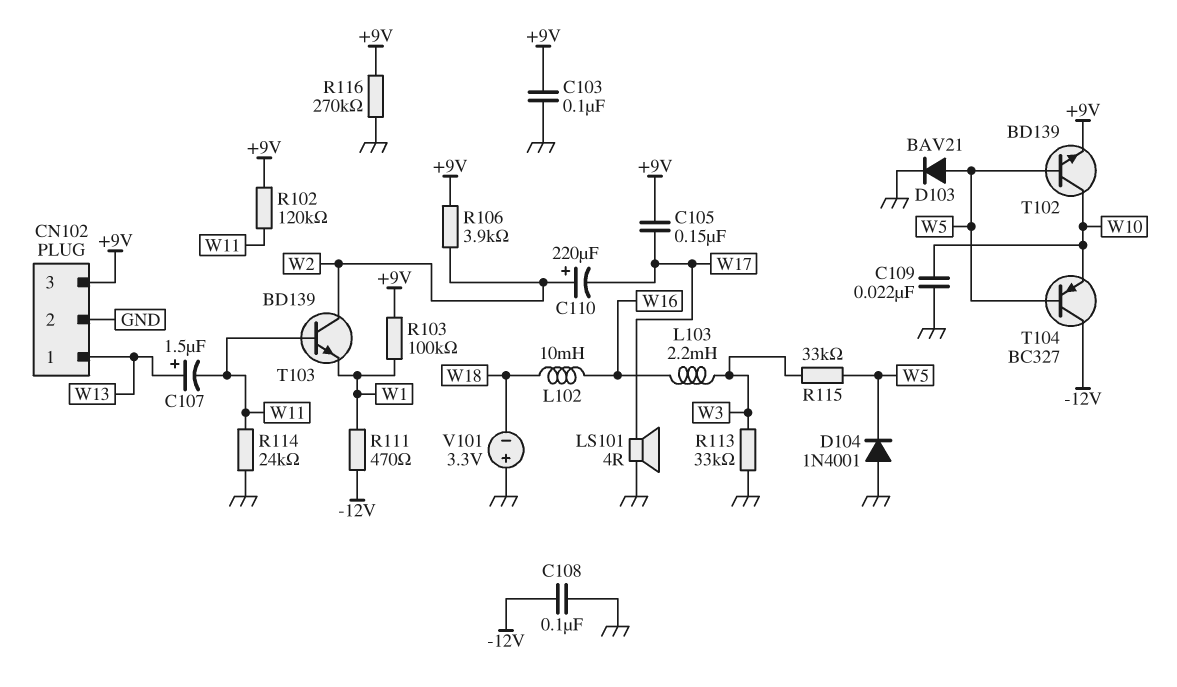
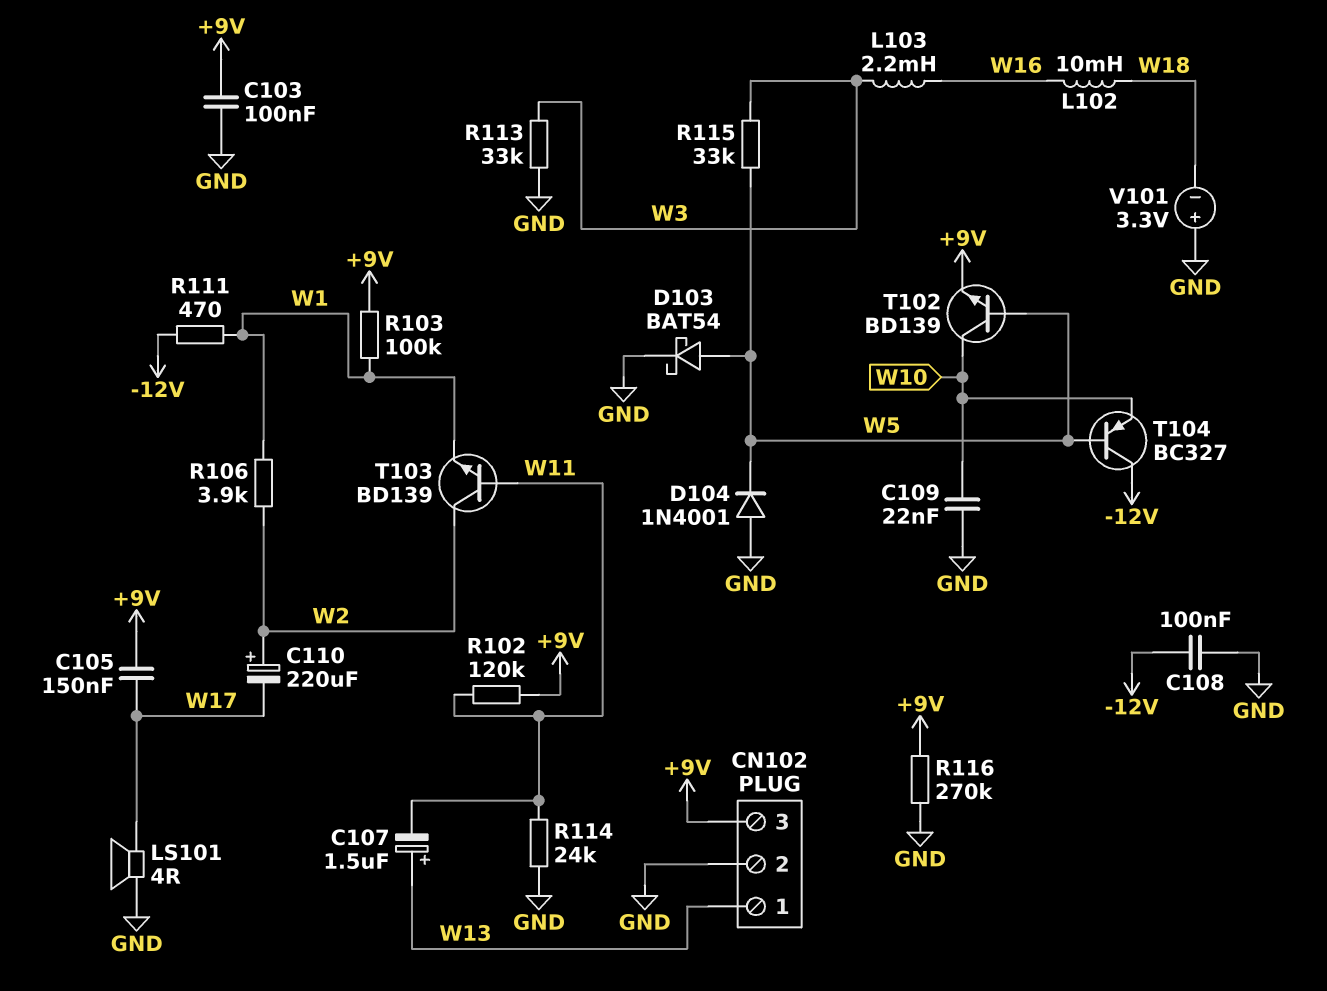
D103: diode BAV21 (A W5, K GND) -> schottky BAT54 (A W5, K GND)
R106: 3.9k (+9V, W2) -> 3.9k (W1, W2)

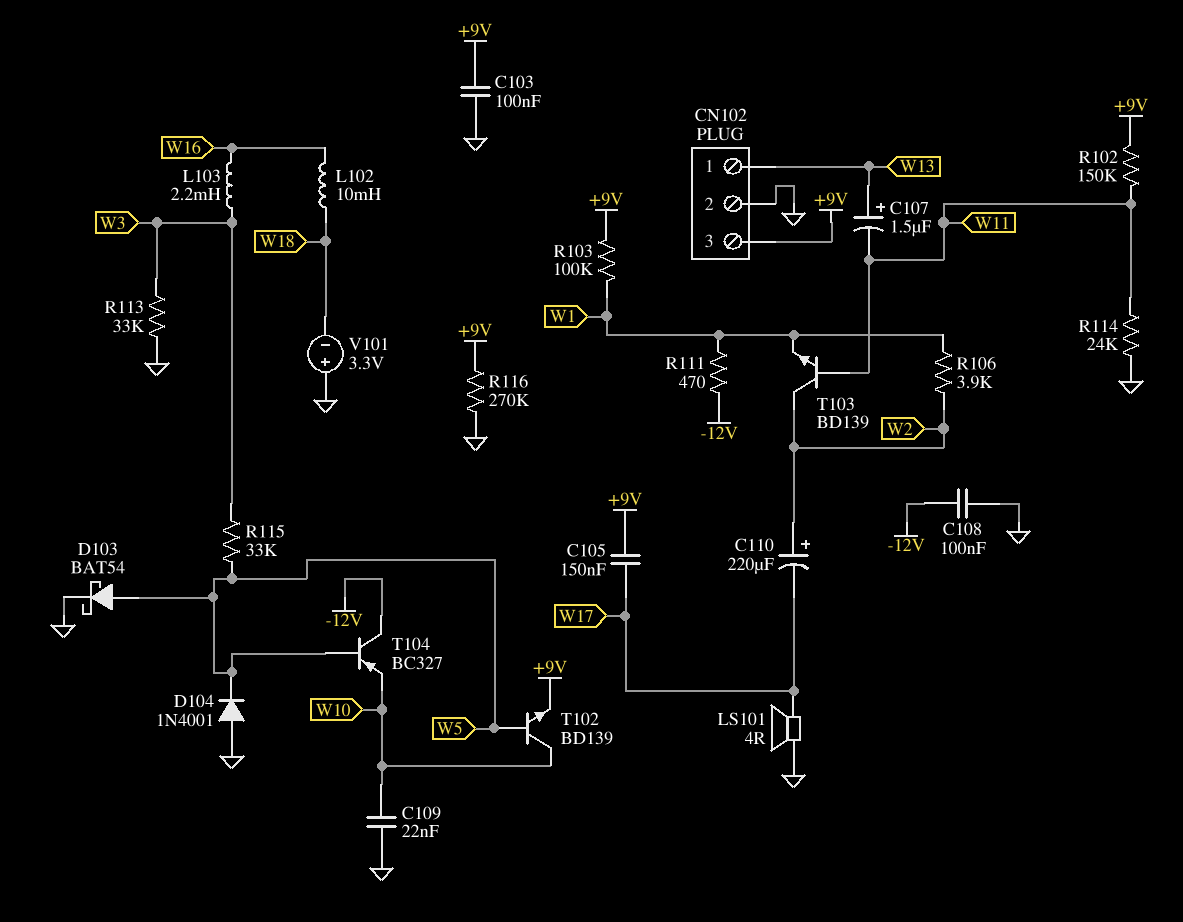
R102: 120k (+9V, W11) -> 150k (+9V, W11)

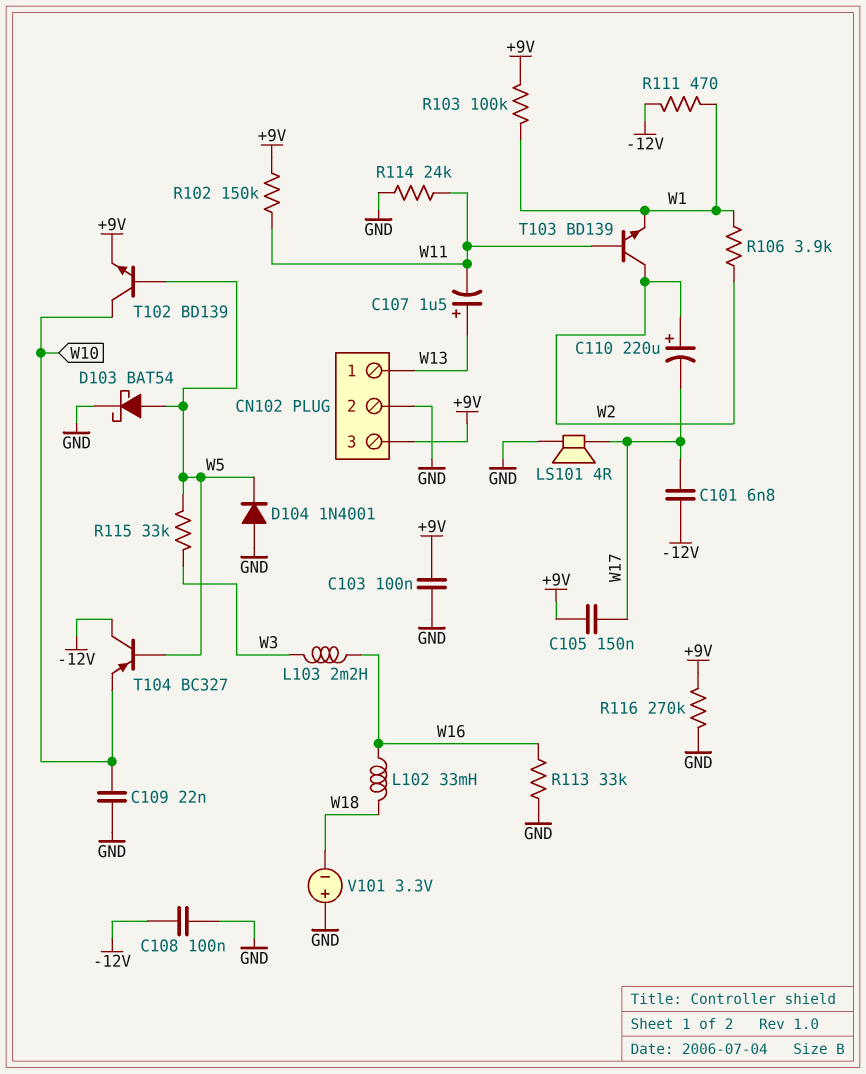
C101: none -> 6.8nF (-12V, W17)
L102: 10mH (W16, W18) -> 33mH (W16, W18)
R113: 33k (GND, W3) -> 33k (GND, W16)

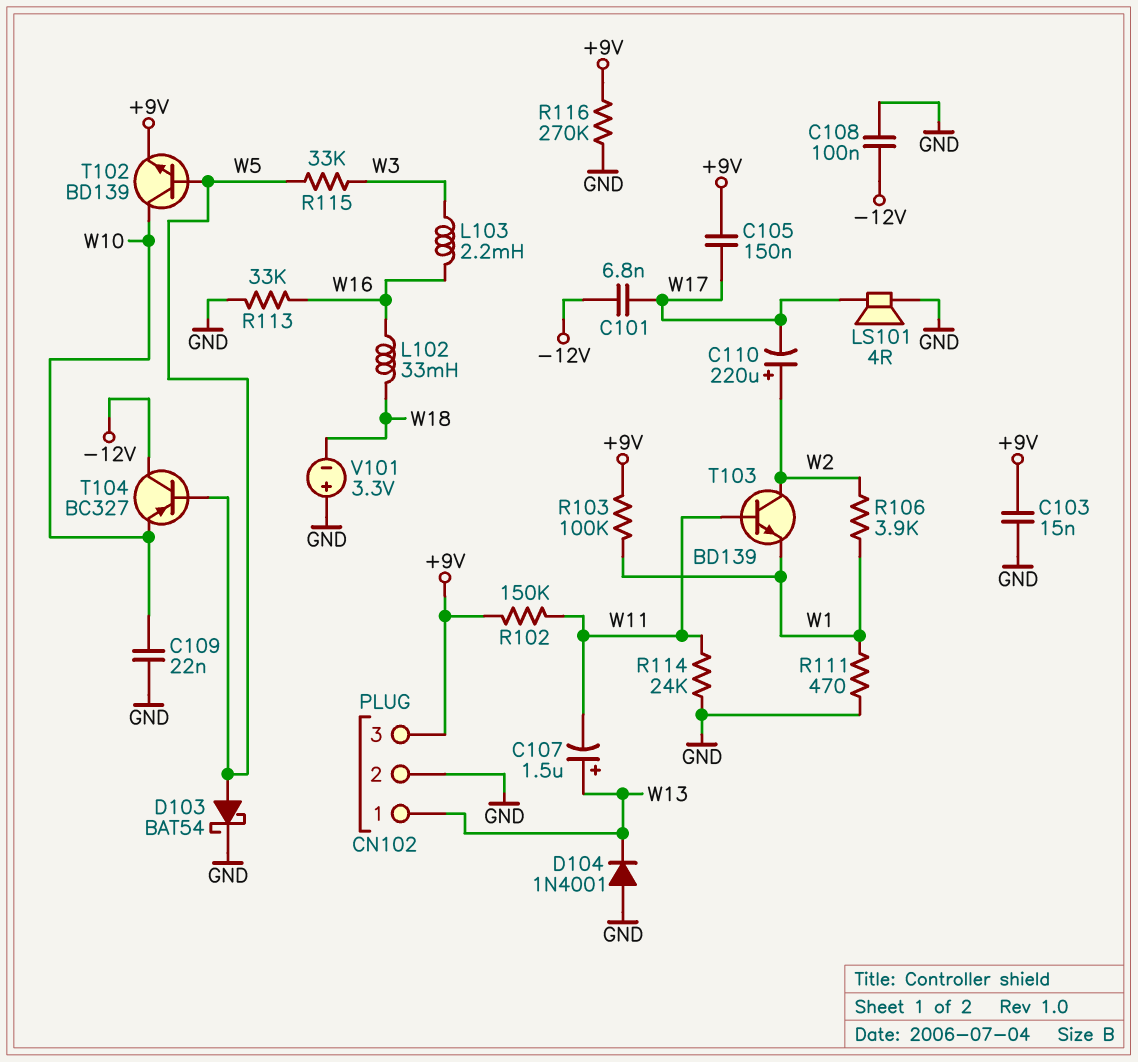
C103: 100nF (+9V, GND) -> 15nF (+9V, GND)
D104: diode 1N4001 (A GND, K W5) -> diode 1N4001 (A GND, K W13)
R111: 470 (-12V, W1) -> 470 (GND, W1)

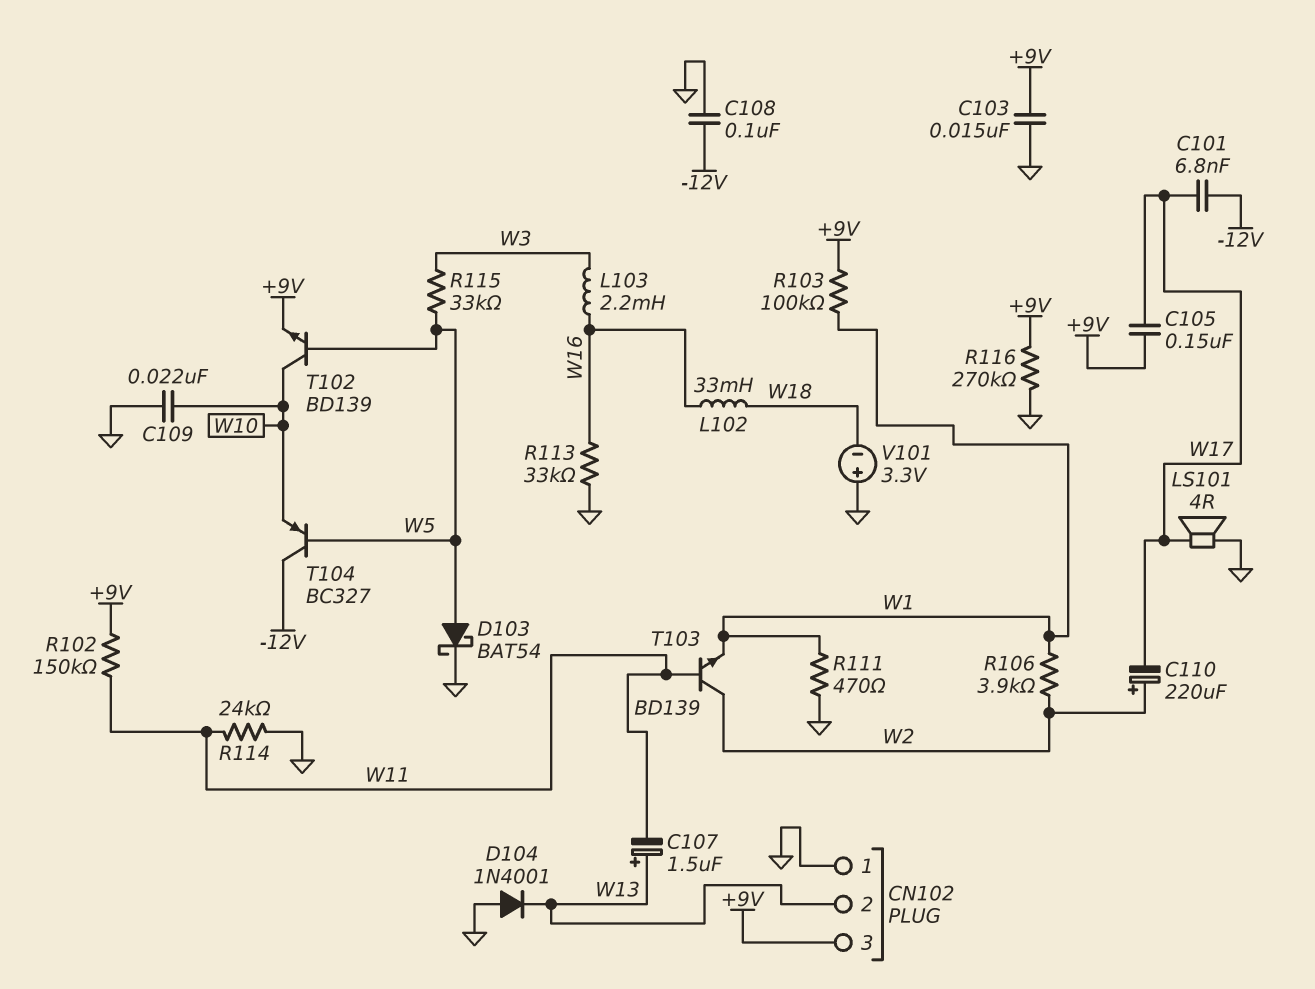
CN102 pin 1: W13 -> GND
CN102 pin 2: GND -> W13

